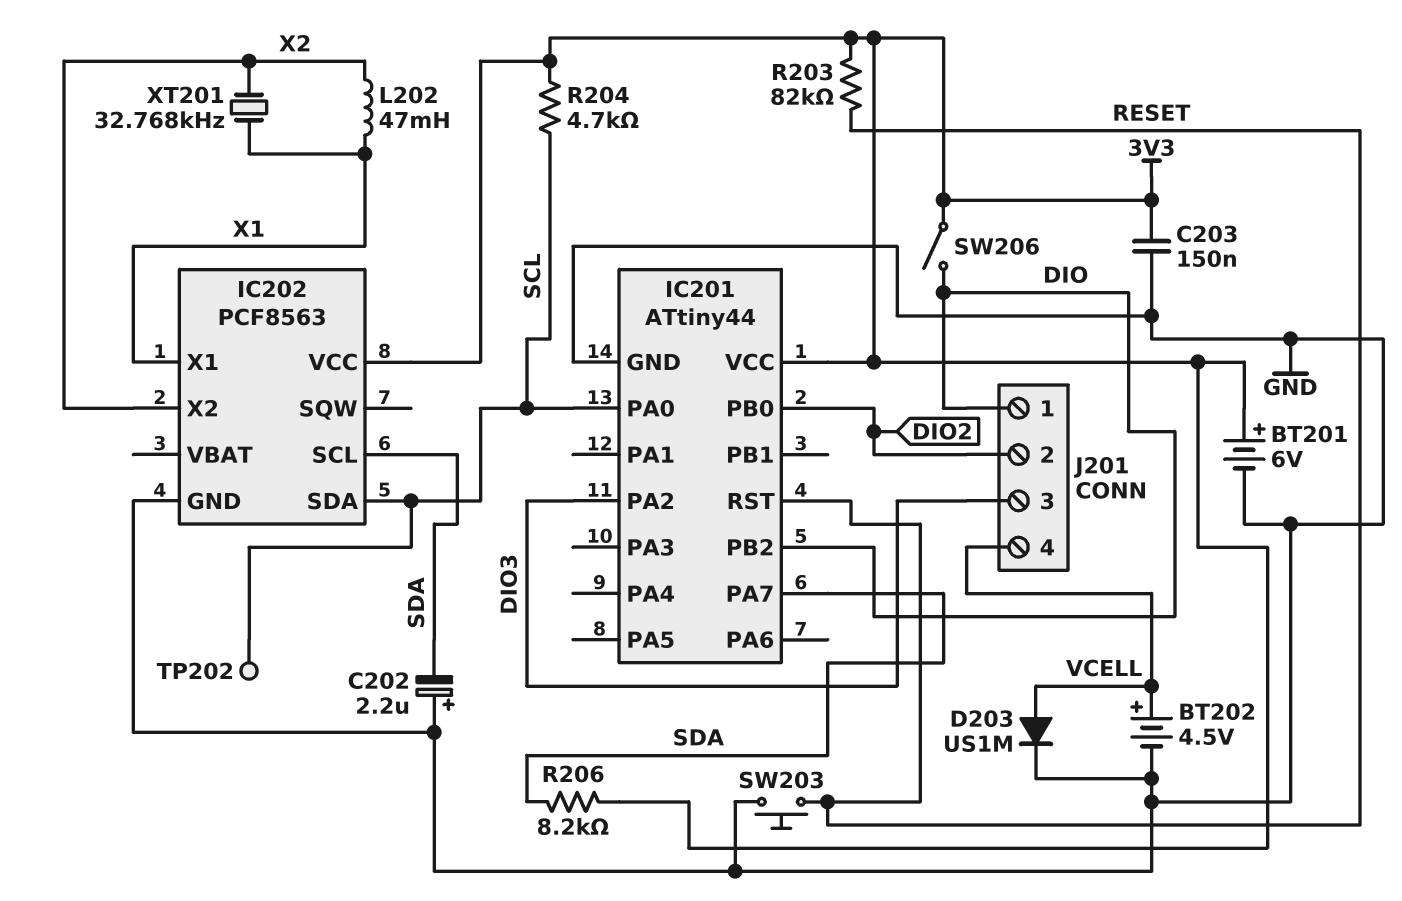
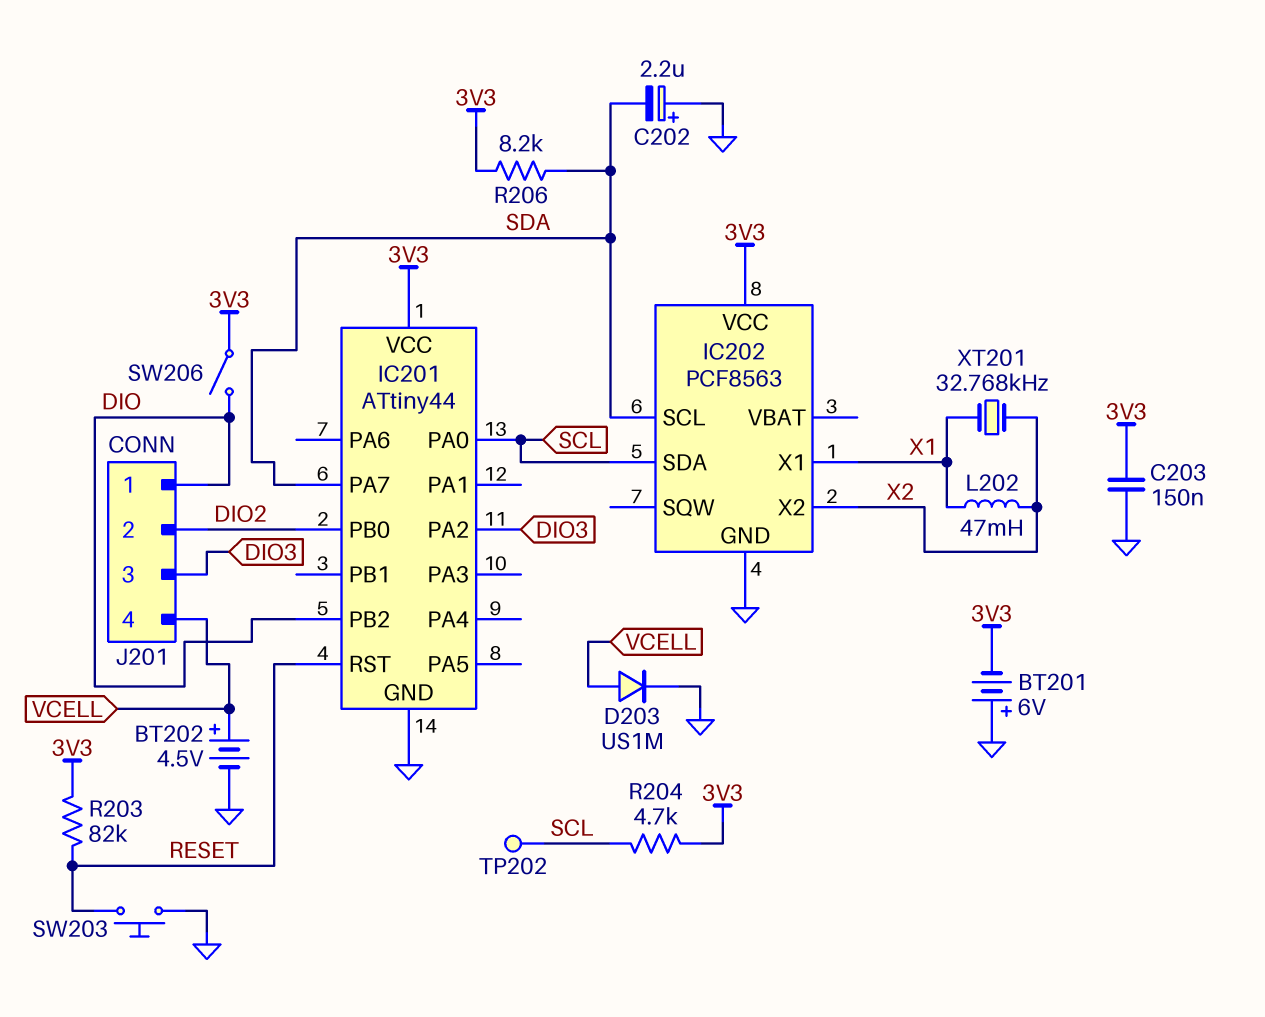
BT201: 6V (plus 3V3, minus GND) -> 6V (plus GND, minus 3V3)

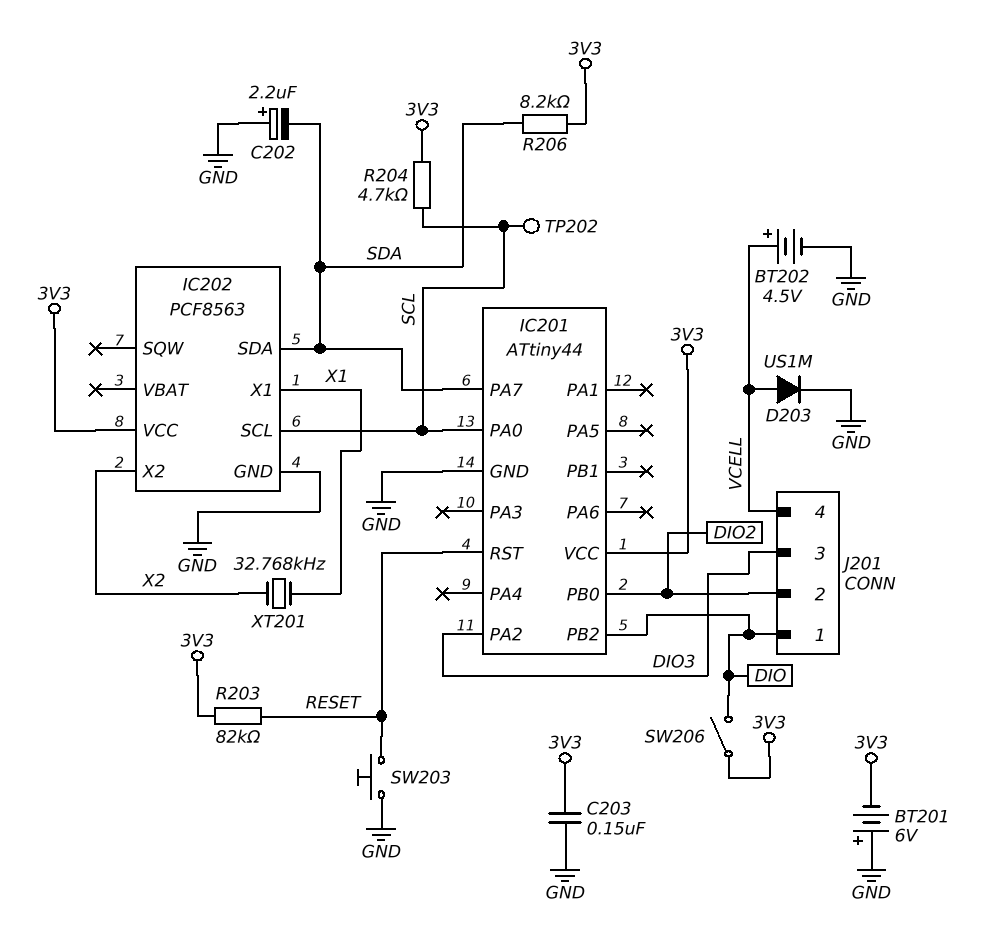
IC202 pin SCL: SDA -> SCL
IC202 pin SDA: SCL -> SDA
L202: 47mH (X1, X2) -> none

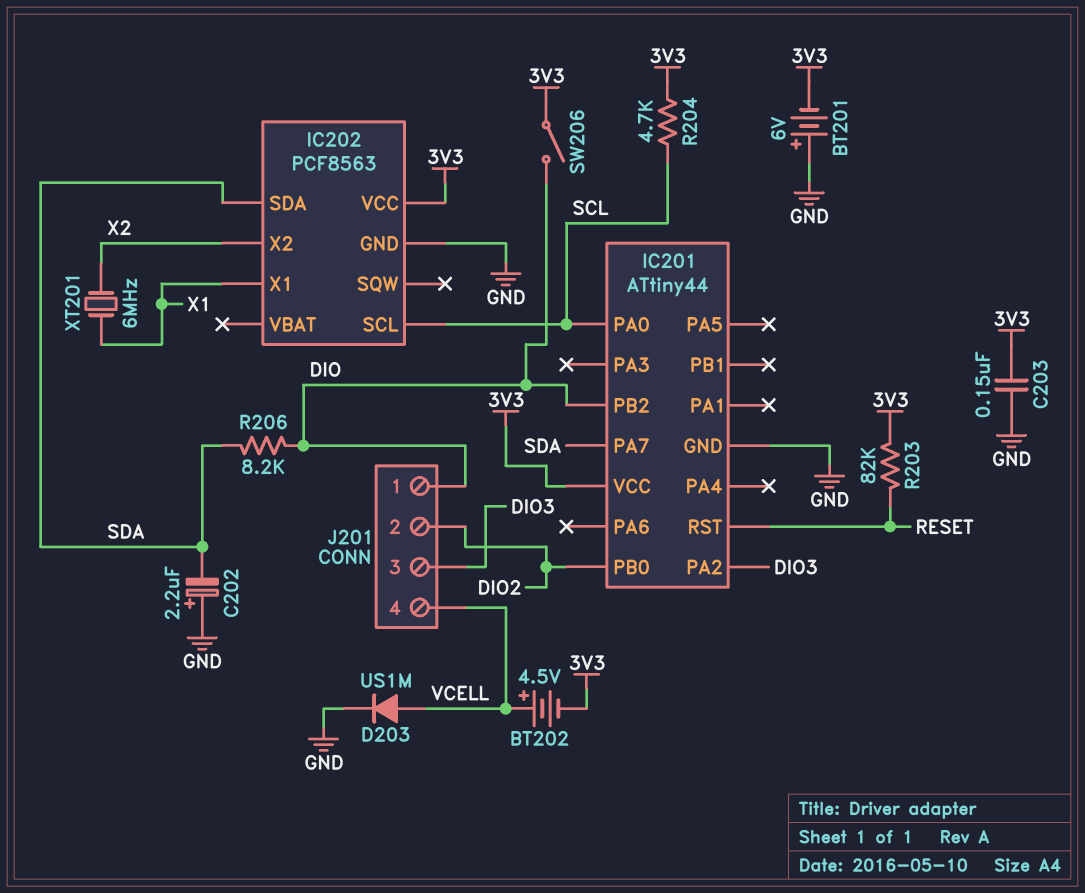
BT202: 4.5V (plus VCELL, minus GND) -> 4.5V (plus VCELL, minus 3V3)
R206: 8.2k (3V3, SDA) -> 8.2k (DIO, SDA)
SW203: button (GND, RESET) -> none
TP202: test point (SCL) -> none
XT201: 32.768kHz (X1, X2) -> 6MHz (X1, X2)

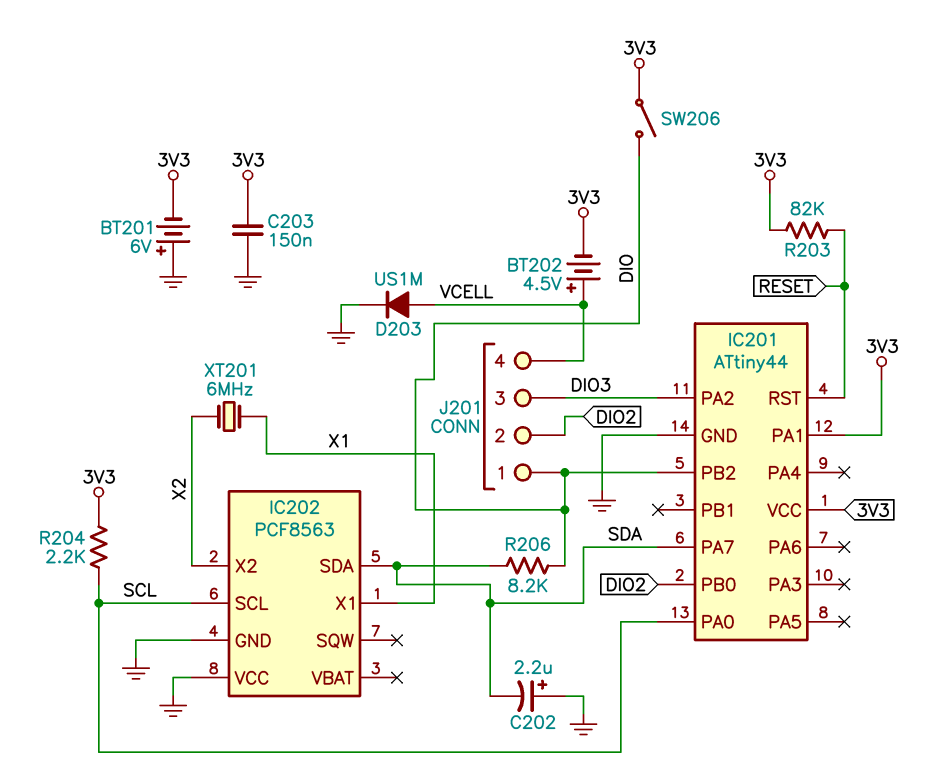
IC201 pin PA1: none -> 3V3
IC202 pin VCC: 3V3 -> GND
R204: 4.7k (3V3, SCL) -> 2.2k (3V3, SCL)

